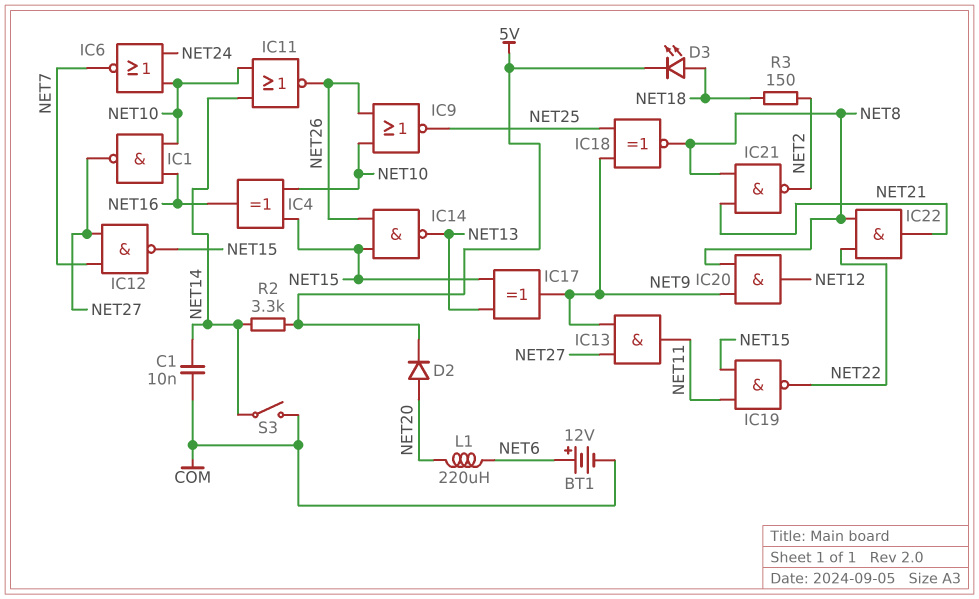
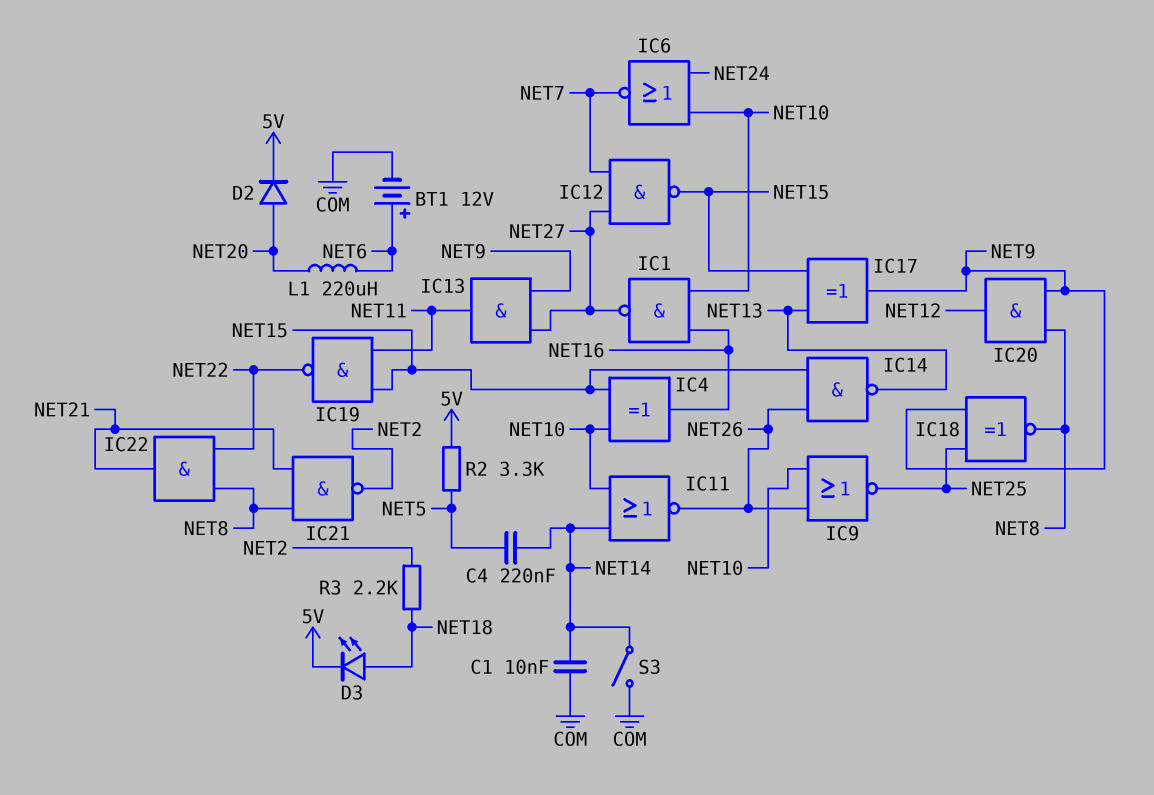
C4: none -> 220nF (NET5, NET14)
R2: 3.3k (5V, NET14) -> 3.3k (5V, NET5)
R3: 150 (NET2, NET18) -> 2.2k (NET2, NET18)

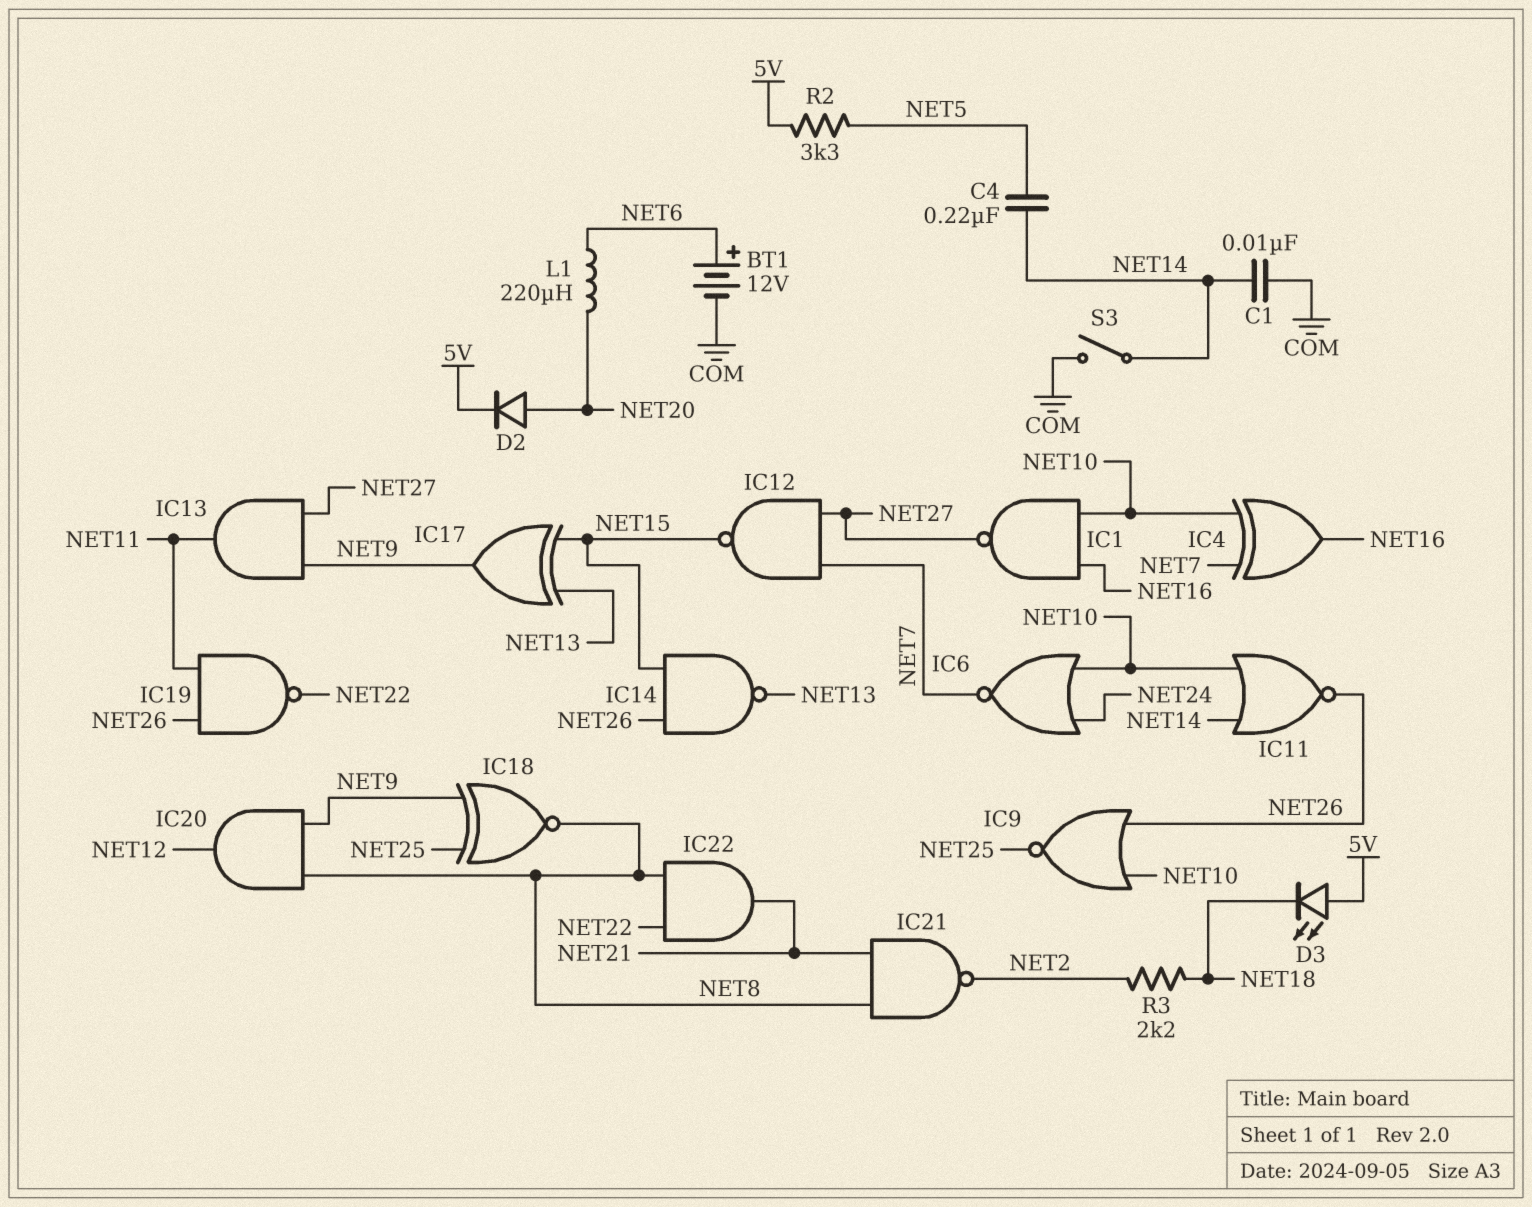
D3: LED (A NET18, K 5V) -> LED (A 5V, K NET18)
IC4: XOR (in NET10, in NET15, out NET16) -> XOR (in NET7, in NET10, out NET16)
IC19: NAND (in NET11, in NET15, out NET22) -> NAND (in NET11, in NET26, out NET22)

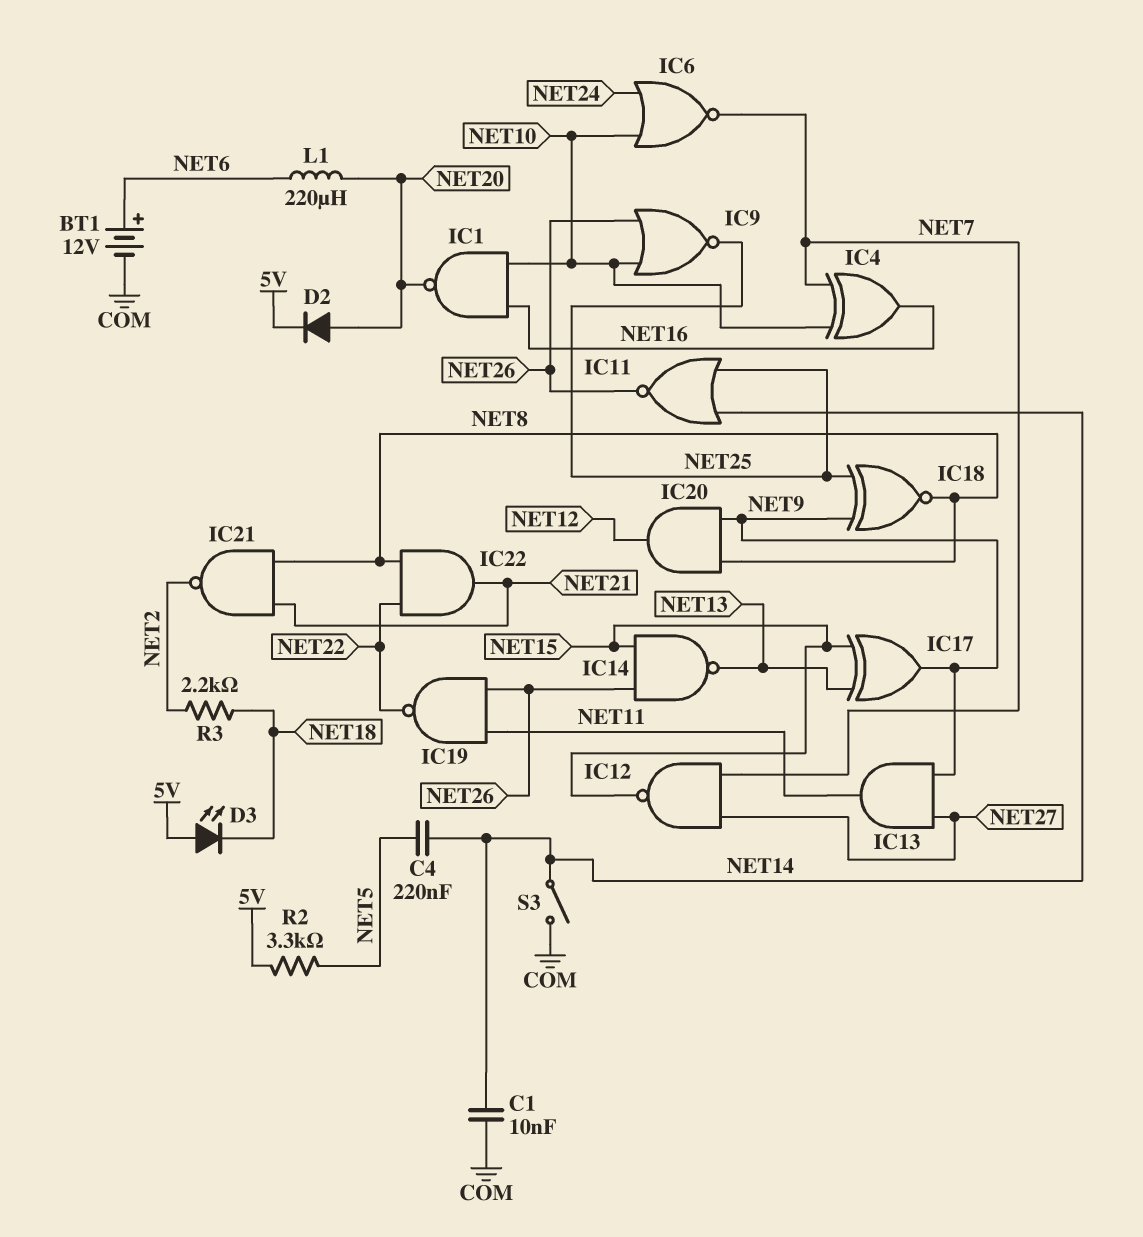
IC1: NAND (in NET10, in NET16, out NET27) -> NAND (in NET10, in NET16, out NET20)
IC11: NOR (in NET10, in NET14, out NET26) -> NOR (in NET14, in NET25, out NET26)

